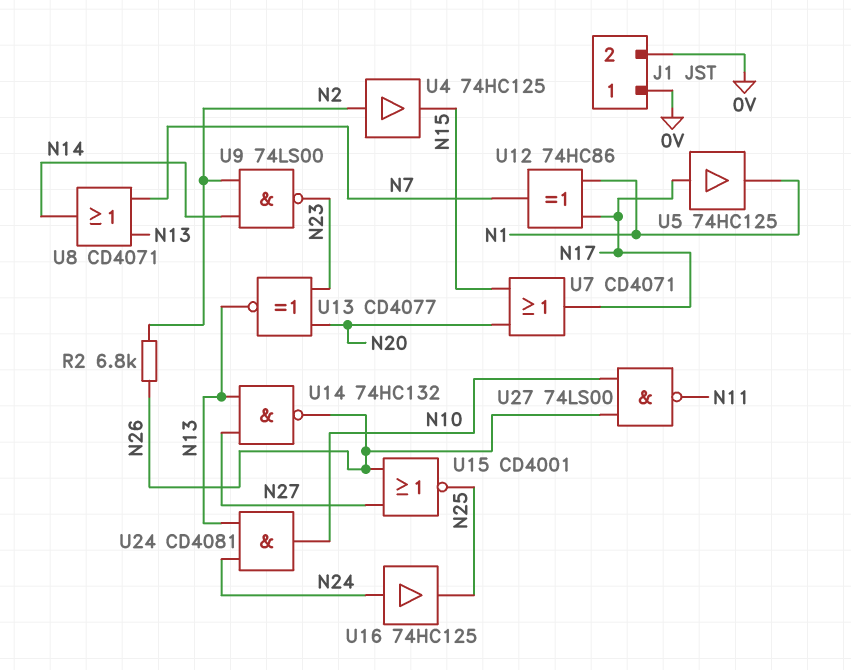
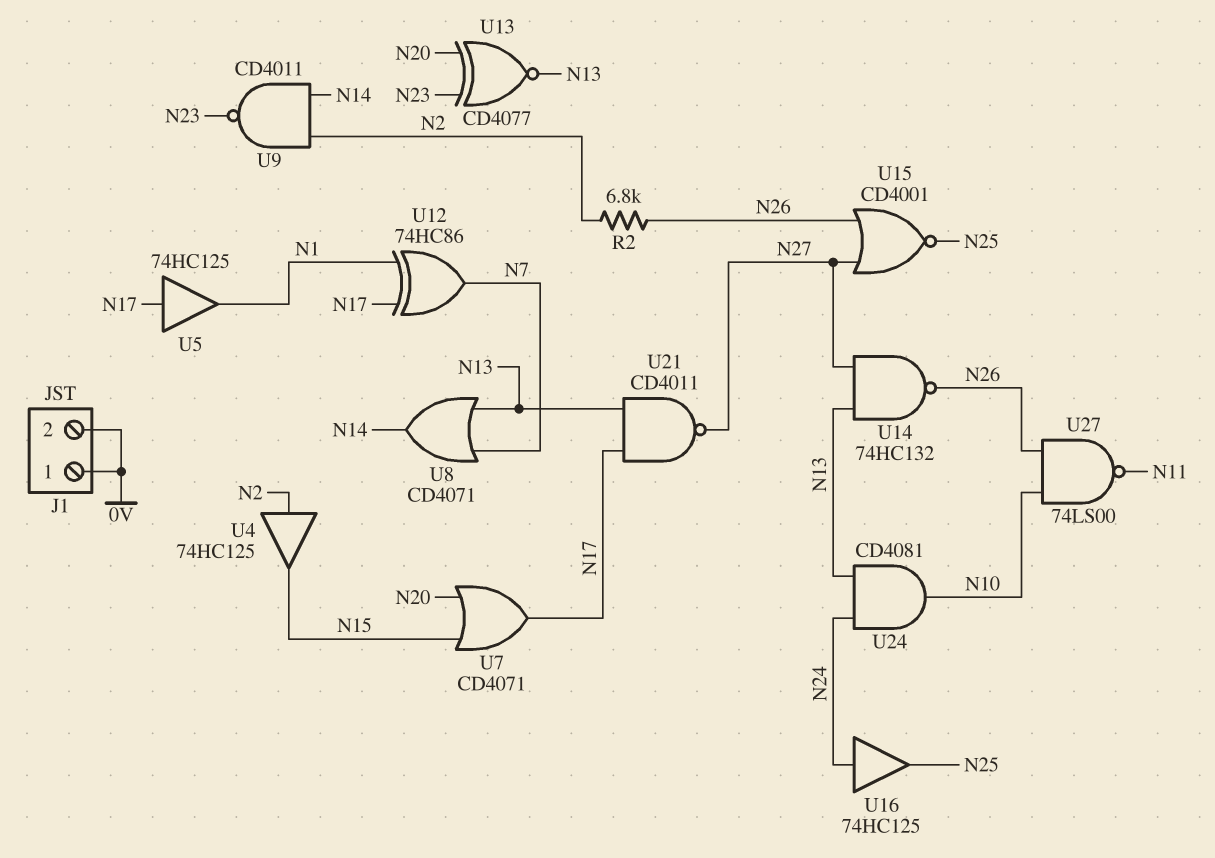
U9: NAND 74LS00 (in N2, in N14, out N23) -> NAND CD4011 (in N2, in N14, out N23)
U21: none -> NAND CD4011 (in N13, in N17, out N27)

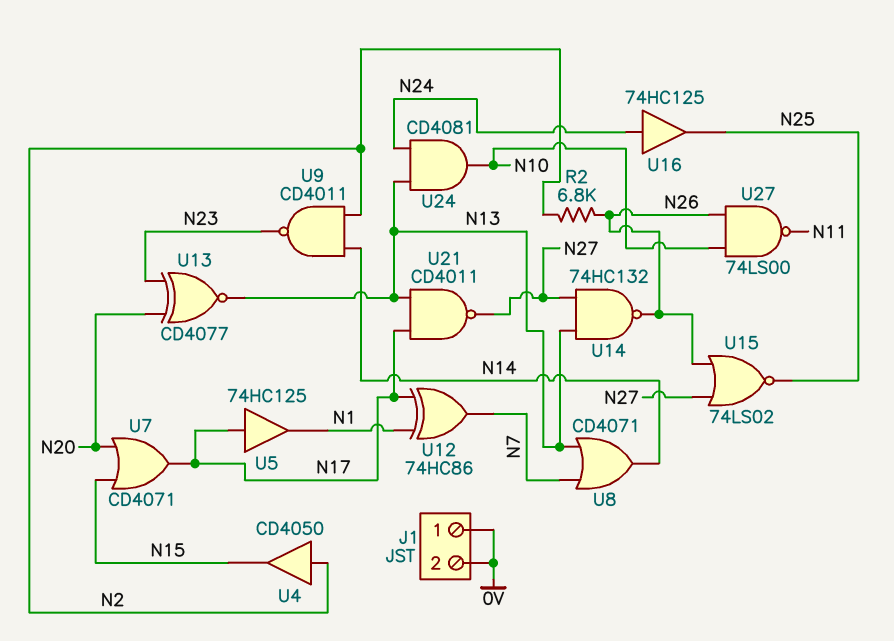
U4: buffer 74HC125 (in N2, out N15) -> buffer CD4050 (in N2, out N15)
U15: NOR CD4001 (in N26, in N27, out N25) -> NOR 74LS02 (in N26, in N27, out N25)

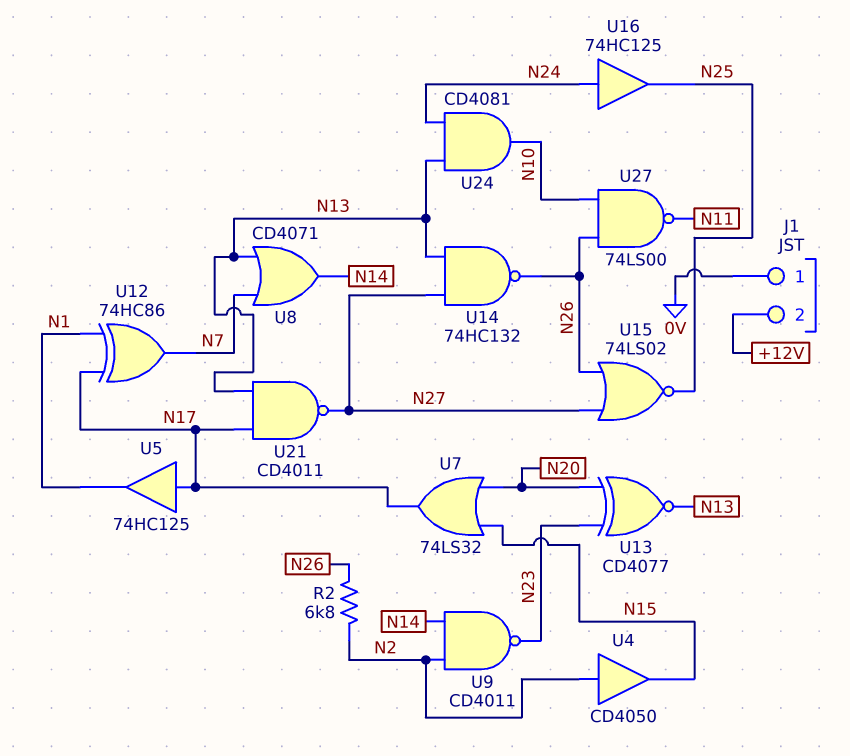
J1 pin 2: 0V -> +12V
U7: OR CD4071 (in N15, in N20, out N17) -> OR 74LS32 (in N15, in N20, out N17)

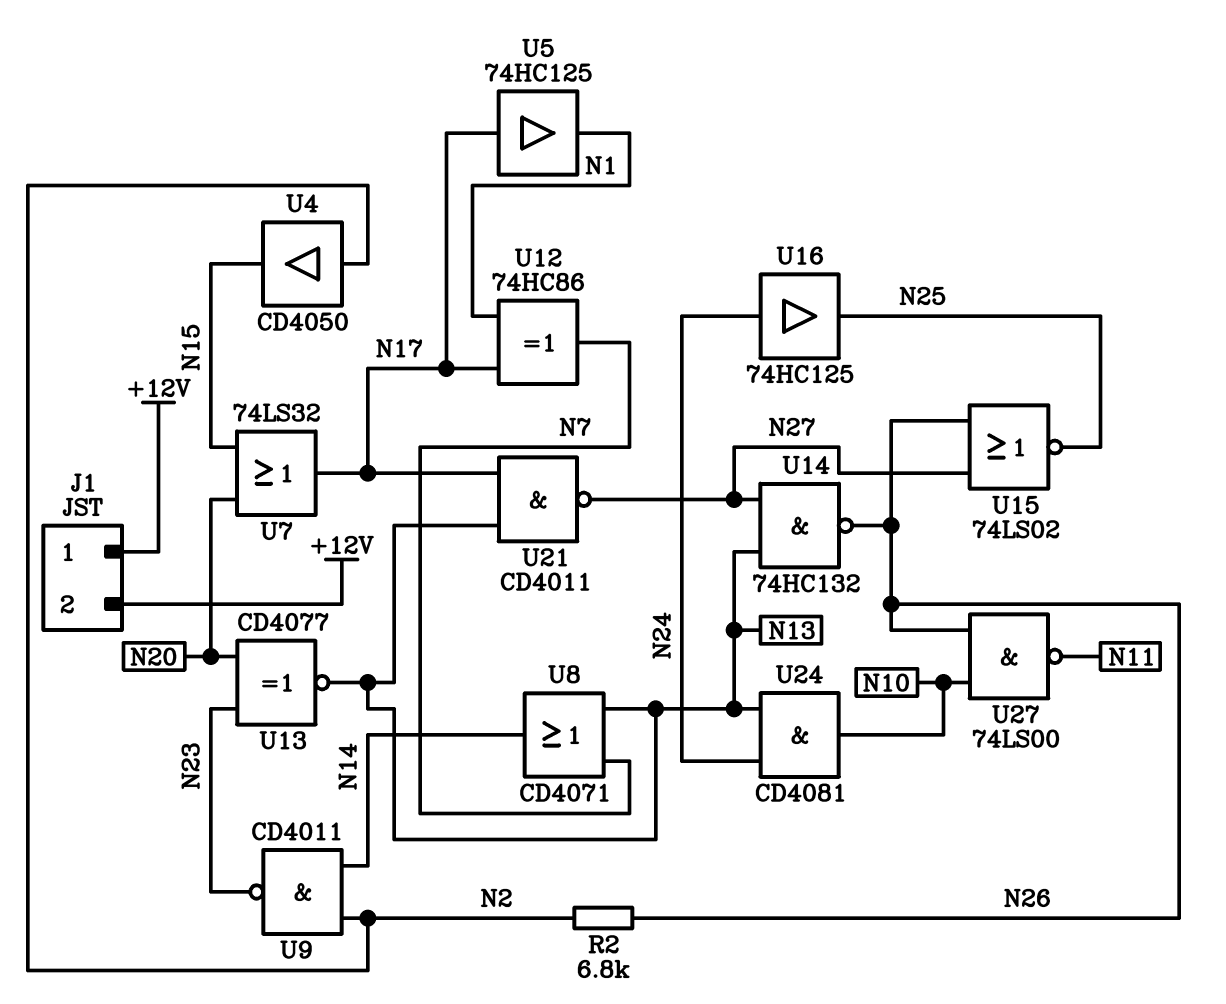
J1 pin 1: 0V -> +12V

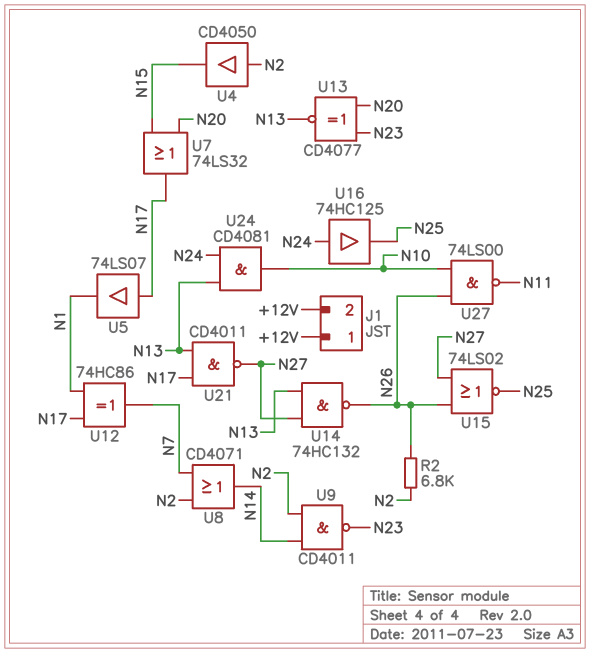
U5: buffer 74HC125 (in N17, out N1) -> buffer 74LS07 (in N17, out N1)
U8: OR CD4071 (in N7, in N13, out N14) -> OR CD4071 (in N2, in N7, out N14)

